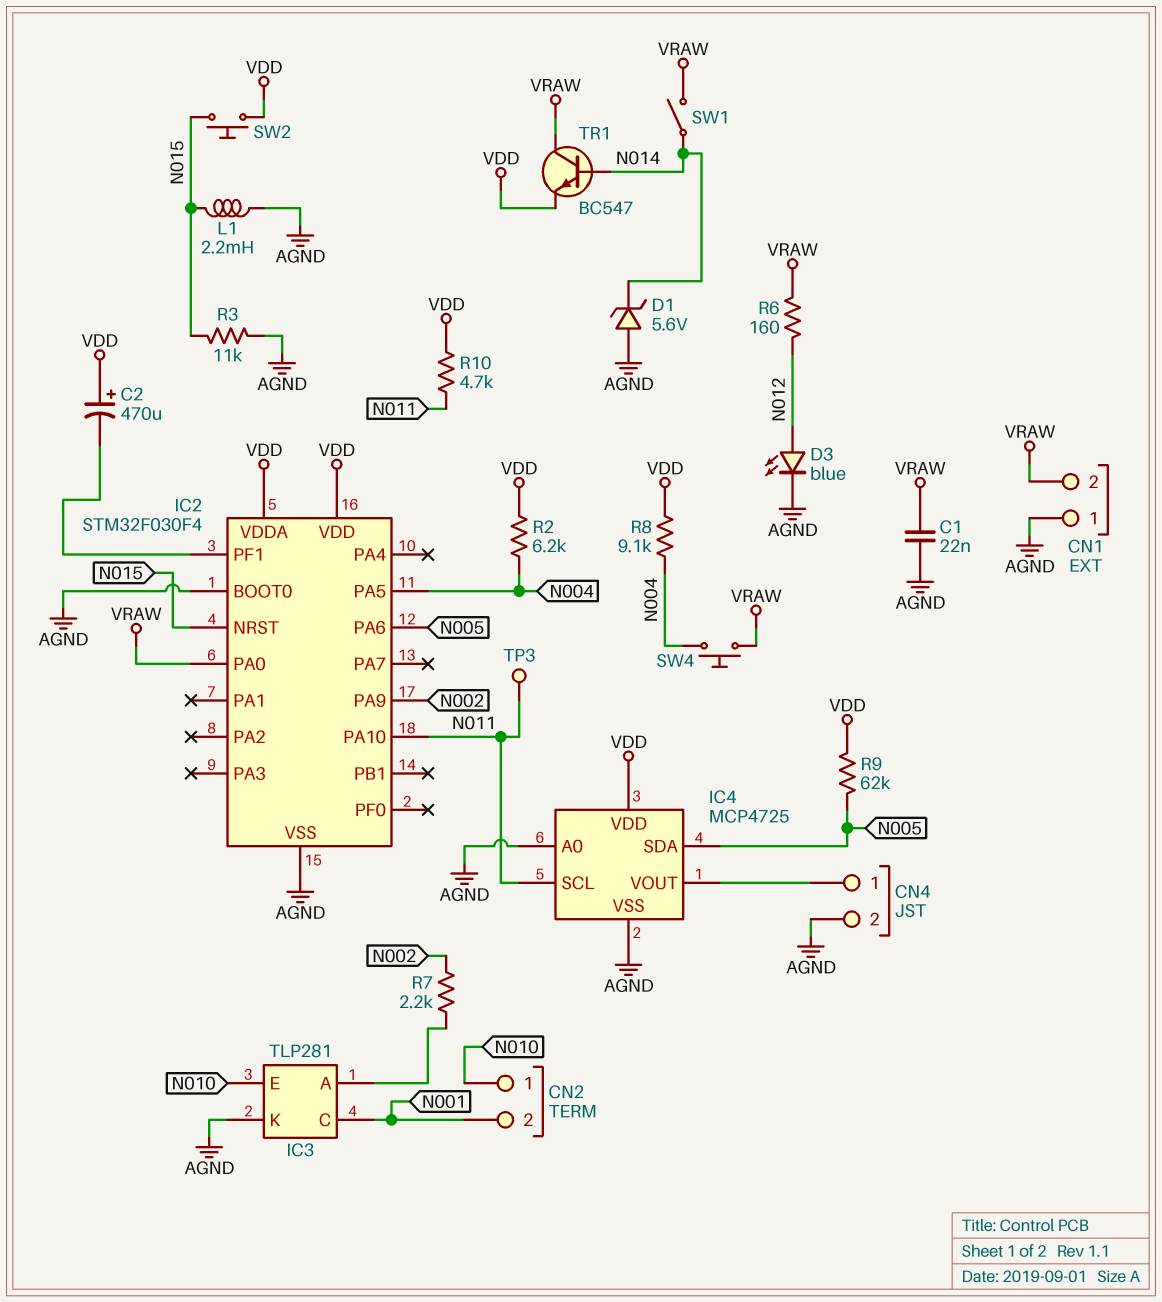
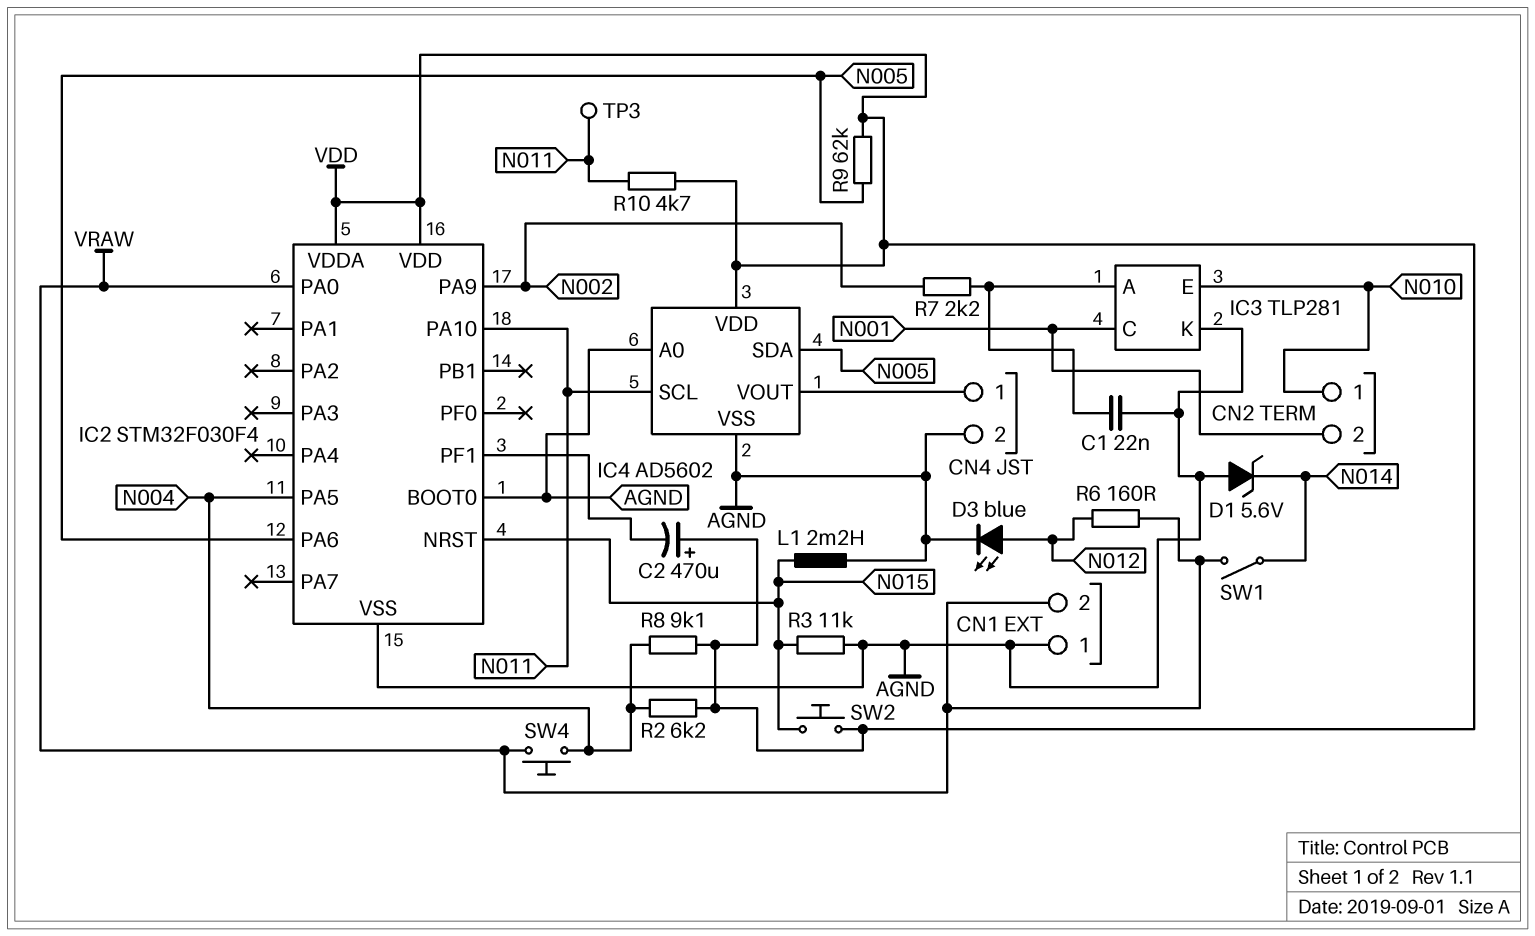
C1: 22nF (AGND, VRAW) -> 22nF (AGND, IC3/A)
IC4: MCP4725 -> AD5602
TR1: NPN BC547 (B N014, C VRAW, E VDD) -> none

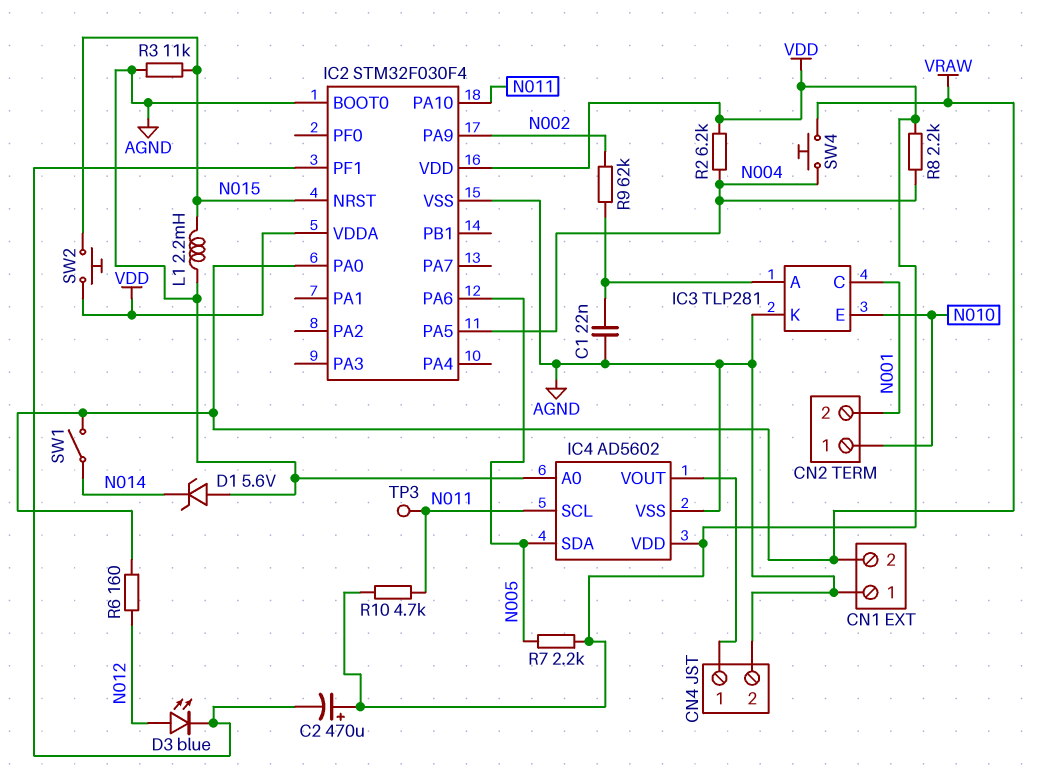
D3: LED blue (A N012, K AGND) -> LED blue (A N012, K IC2/PF1)
R7: 2.2k (IC3/A, N002) -> 2.2k (N005, VDD)
R8: 9.1k (N004, VDD) -> 2.2k (N004, VDD)
R9: 62k (N005, VDD) -> 62k (IC3/A, N002)

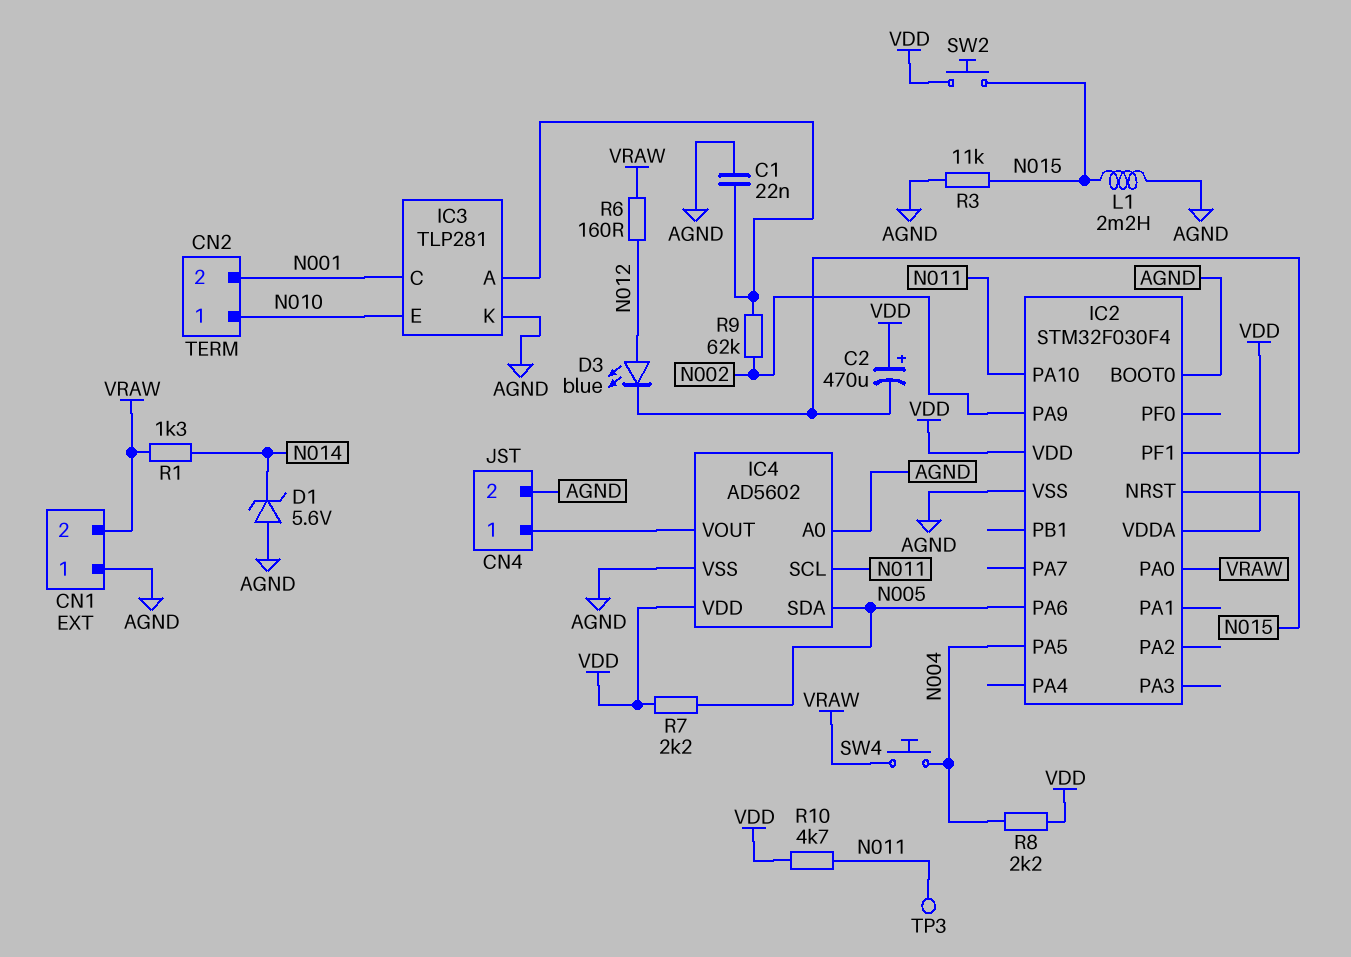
R1: none -> 1.3k (N014, VRAW)
R2: 6.2k (N004, VDD) -> none
SW1: switch (N014, VRAW) -> none

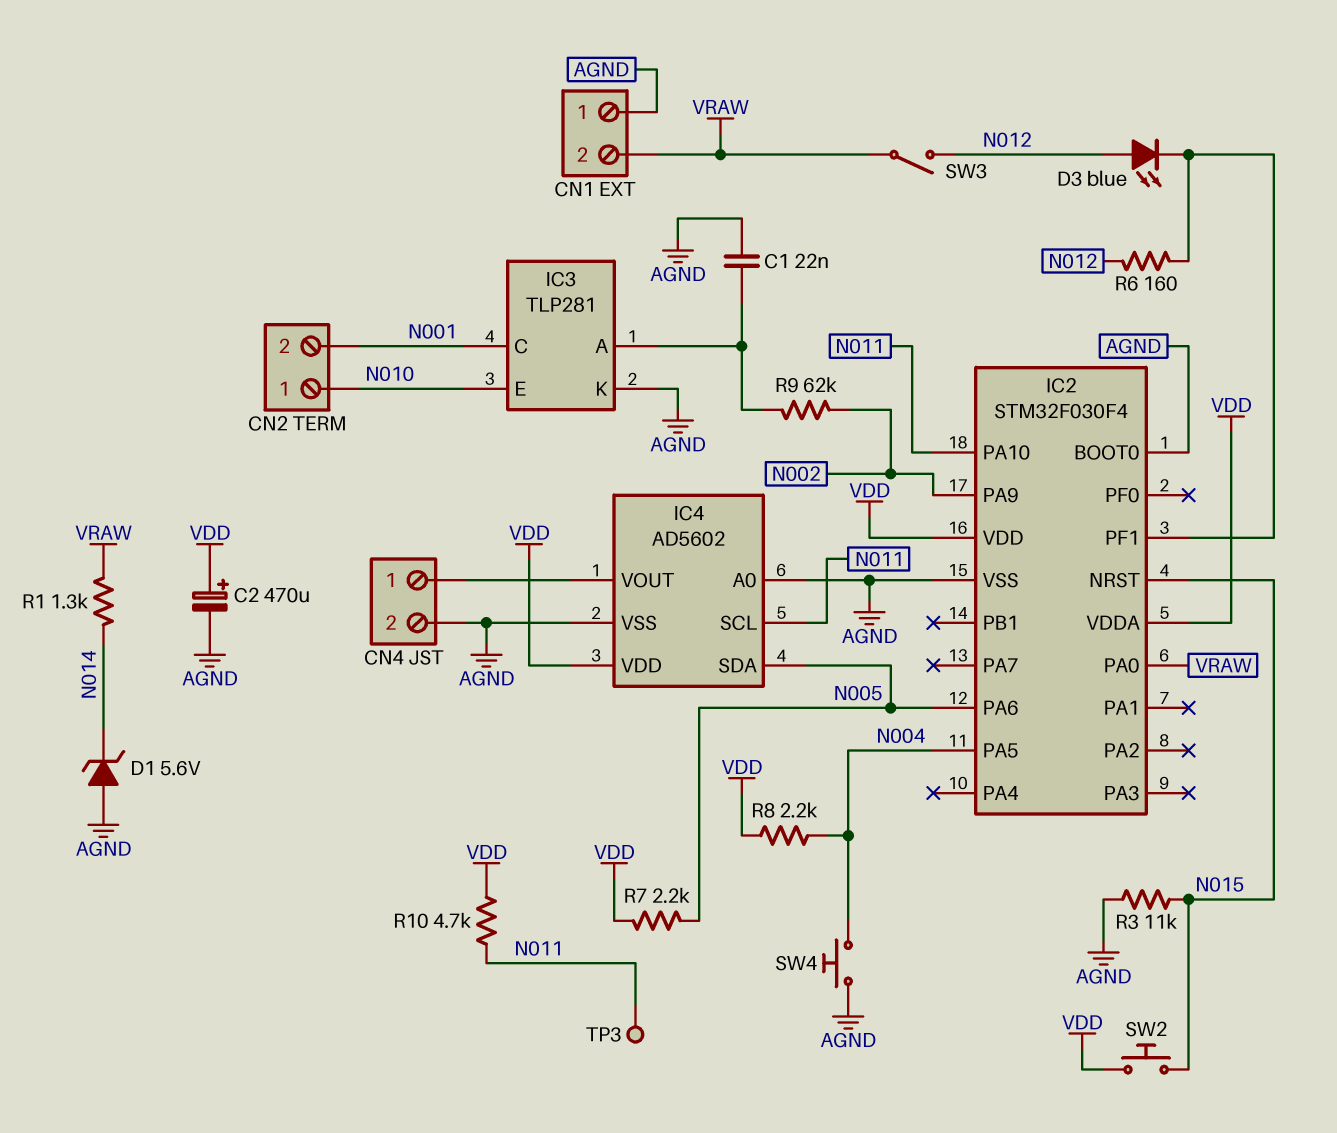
C2: 470uF (plus VDD, minus IC2/PF1) -> 470uF (plus VDD, minus AGND)
L1: 2.2mH (AGND, N015) -> none
R6: 160 (N012, VRAW) -> 160 (IC2/PF1, N012)
SW3: none -> switch (N012, VRAW)
SW4: button (N004, VRAW) -> button (AGND, N004)

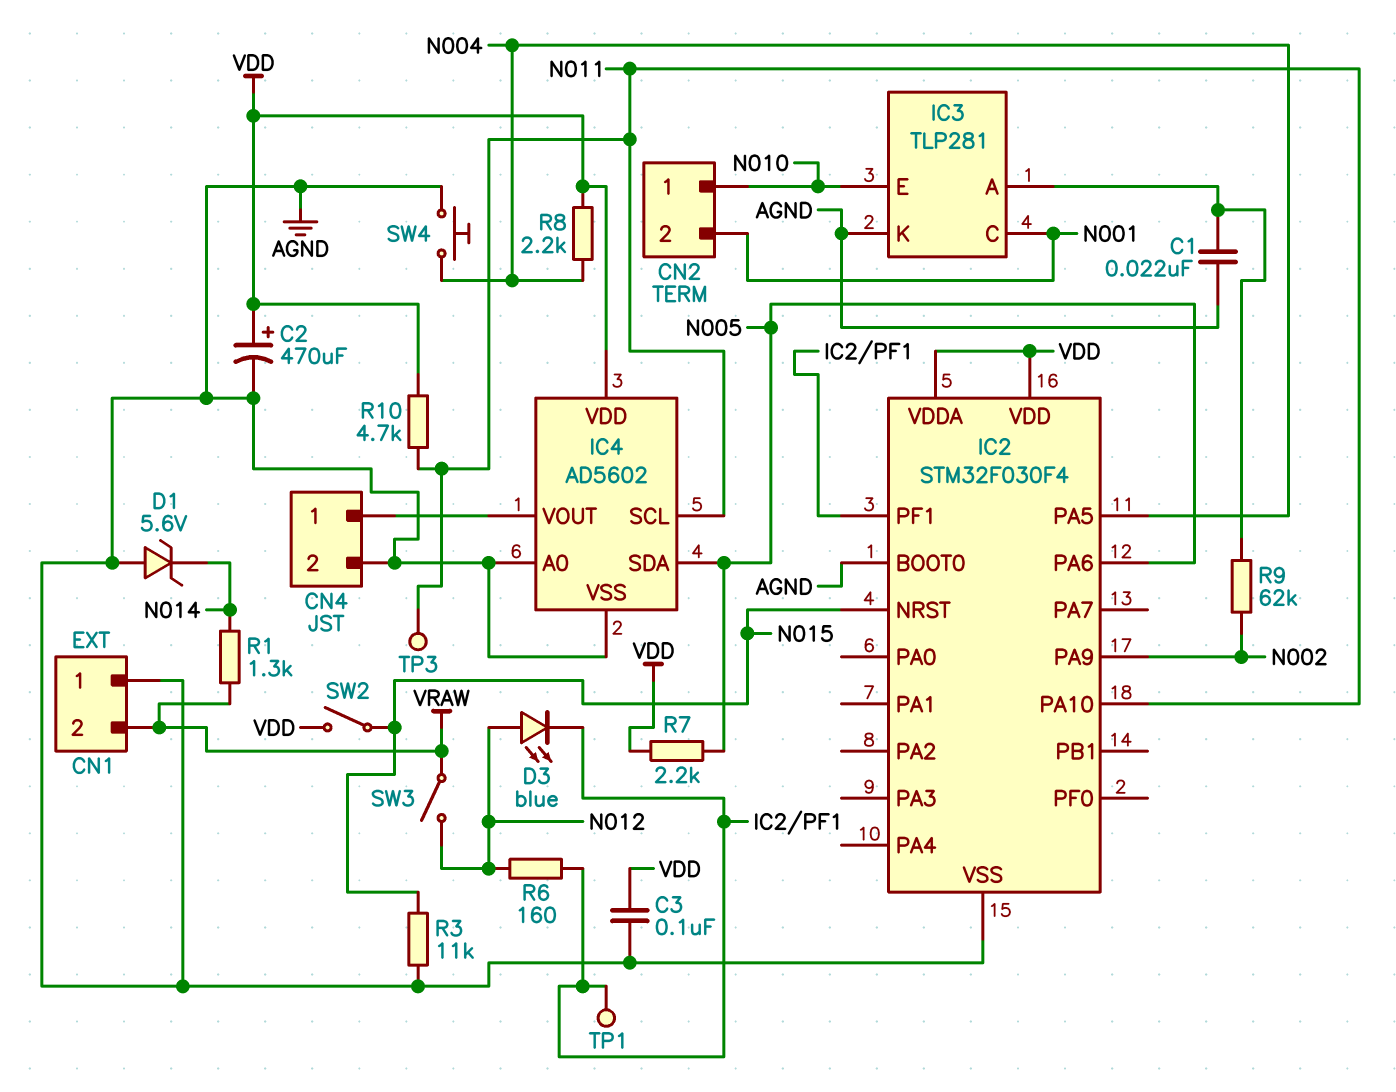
C3: none -> 100nF (AGND, VDD)
IC2 pin PA0: VRAW -> none
SW2: button (N015, VDD) -> switch (N015, VDD)
TP1: none -> test point (IC2/PF1)

